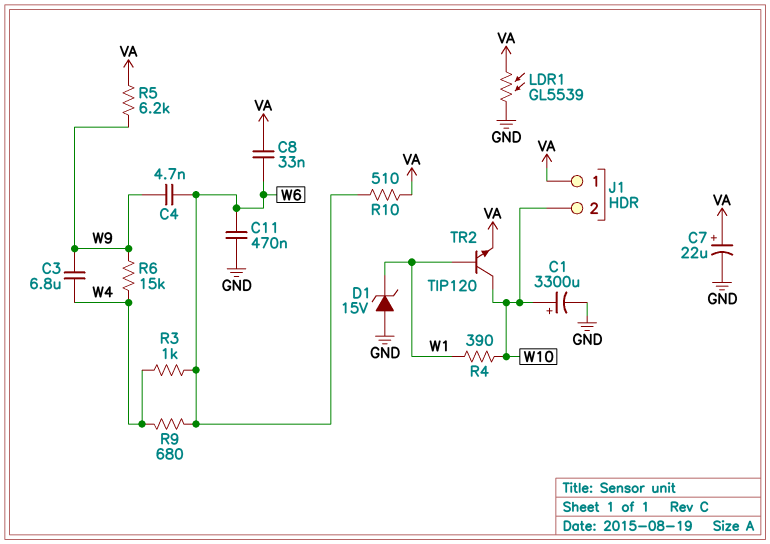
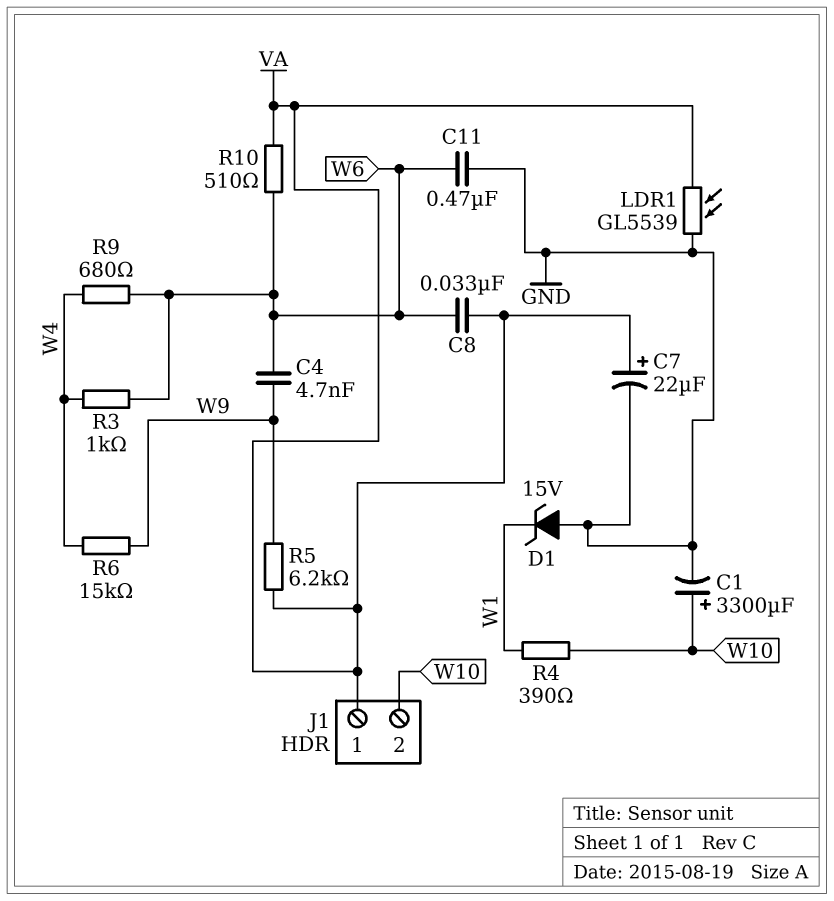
C3: 6.8uF (W4, W9) -> none
TR2: NPN TIP120 (B W1, C W10, E VA) -> none

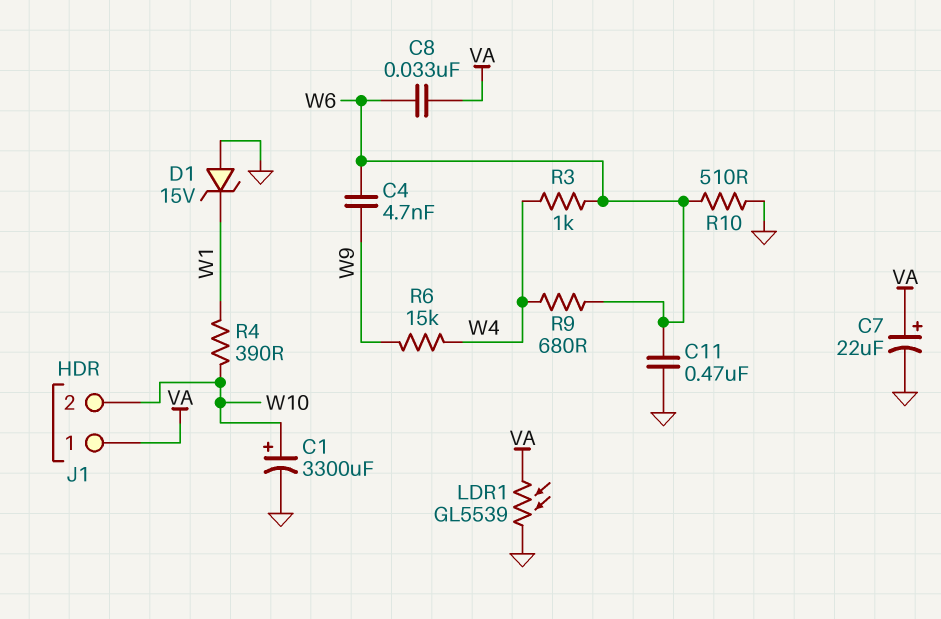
R5: 6.2k (VA, W9) -> none
R10: 510 (VA, W6) -> 510 (GND, W6)

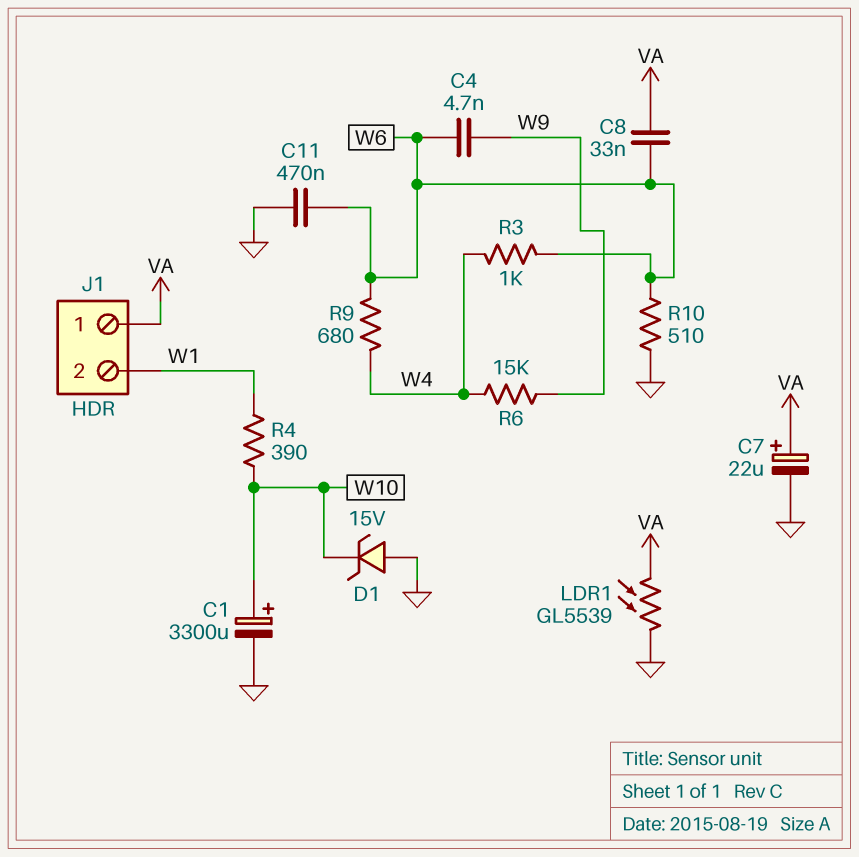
D1: zener 15V (A GND, K W1) -> zener 15V (A GND, K W10)
J1 pin 2: W10 -> W1

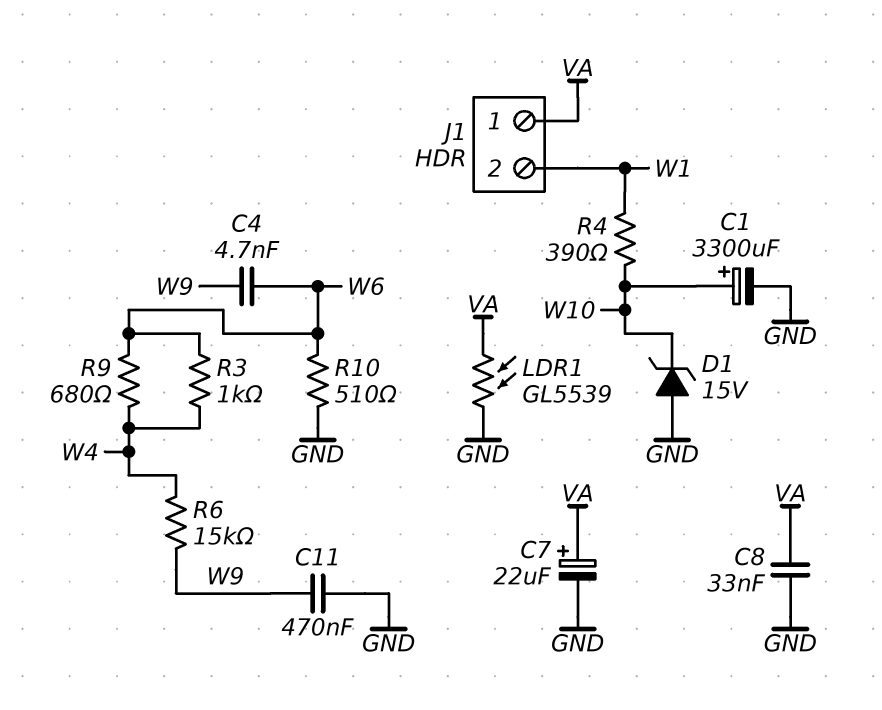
C8: 33nF (VA, W6) -> 33nF (GND, VA)
C11: 470nF (GND, W6) -> 470nF (GND, W9)

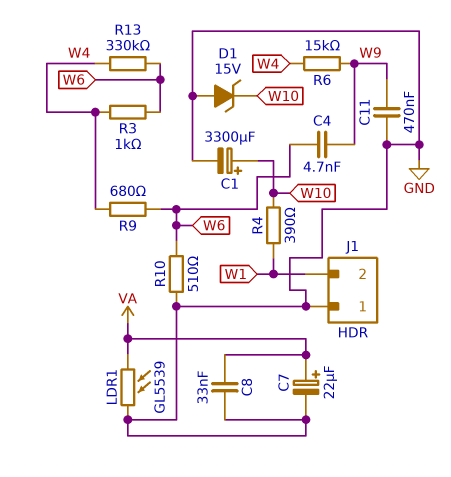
J1 pin 1: VA -> GND
R13: none -> 330k (W4, W6)

